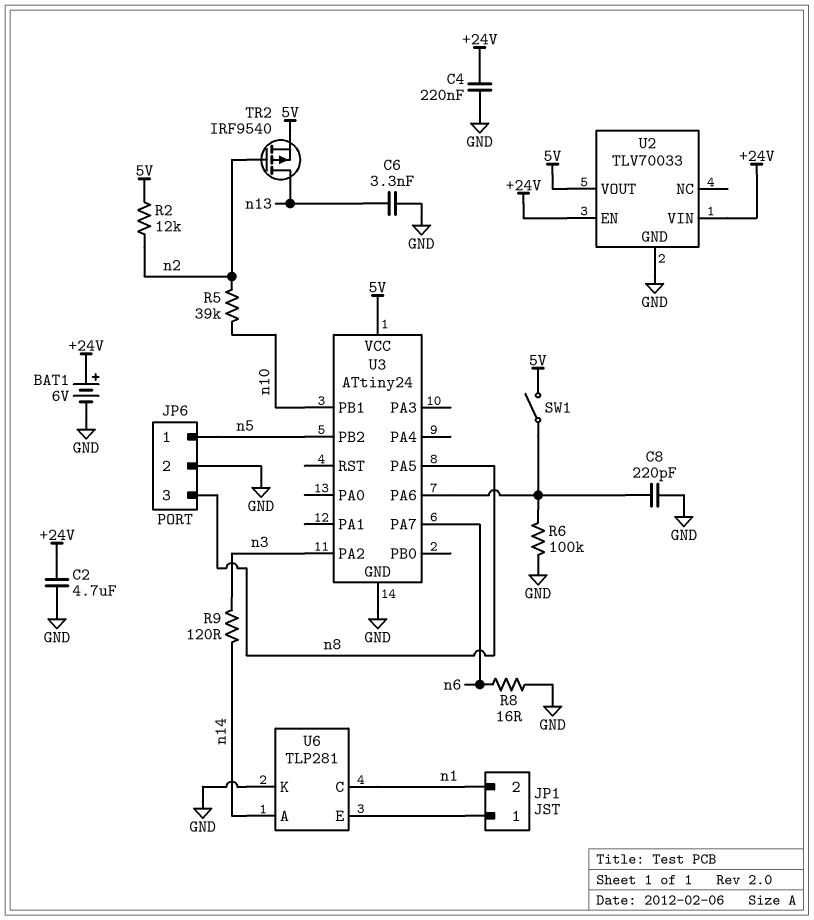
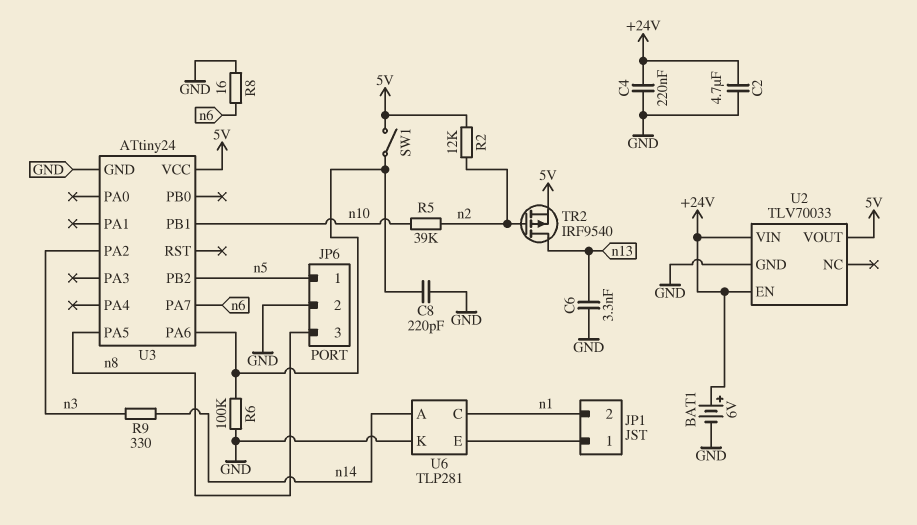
R9: 120 (n3, n14) -> 330 (n3, n14)

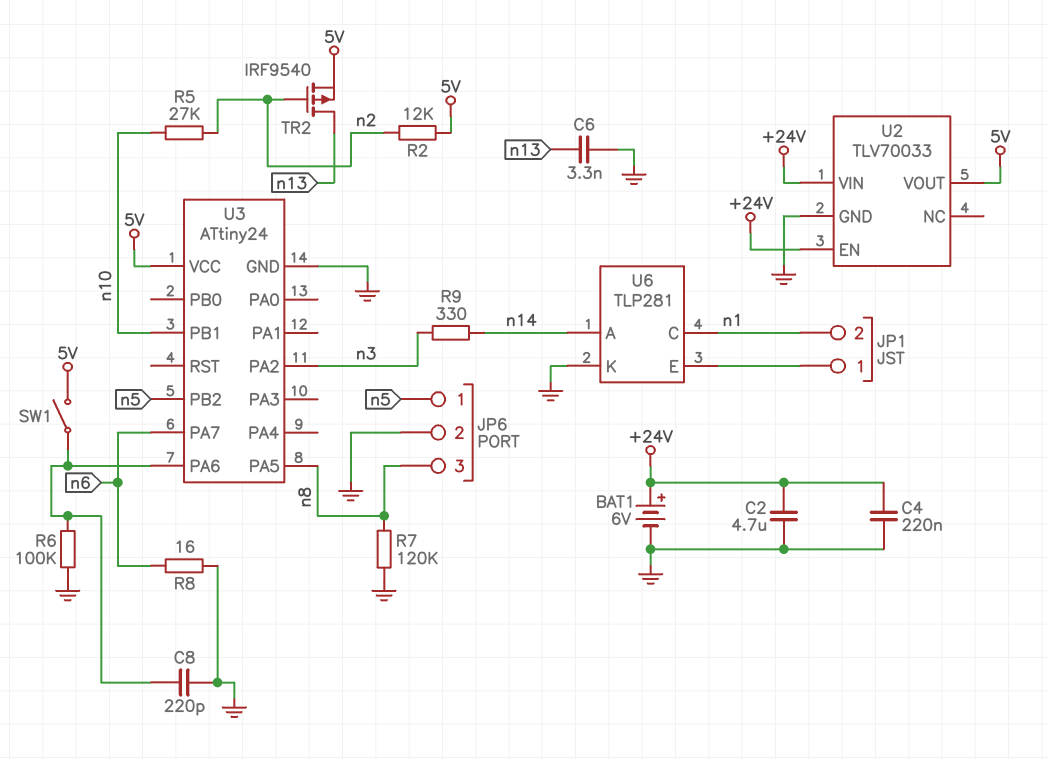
R5: 39k (n2, n10) -> 27k (n2, n10)
R7: none -> 120k (GND, n8)

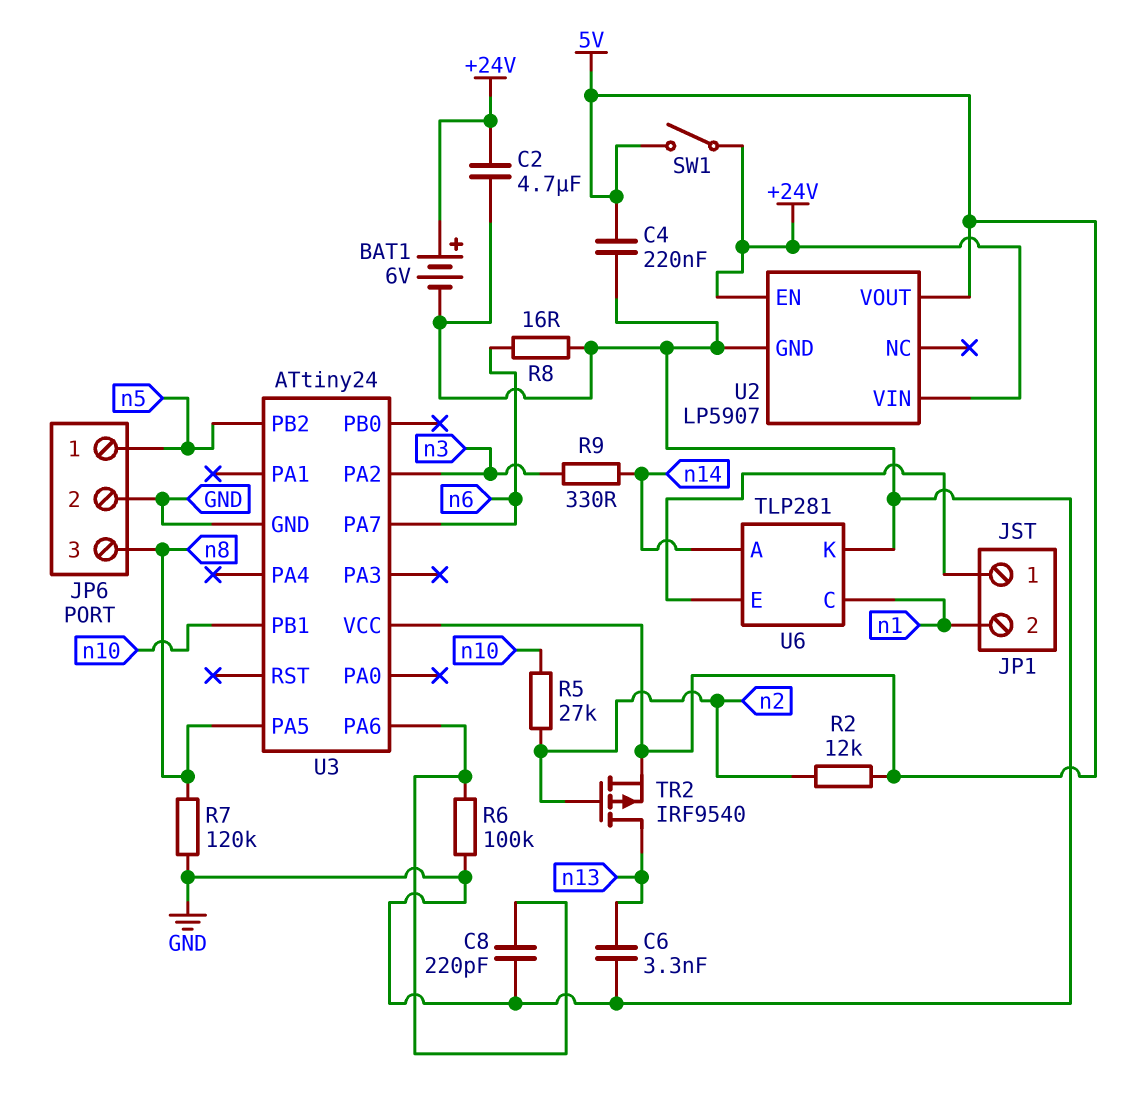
C4: 220nF (+24V, GND) -> 220nF (5V, GND)
SW1: switch (5V, U3/PA6) -> switch (+24V, 5V)
U2: TLV70033 -> LP5907

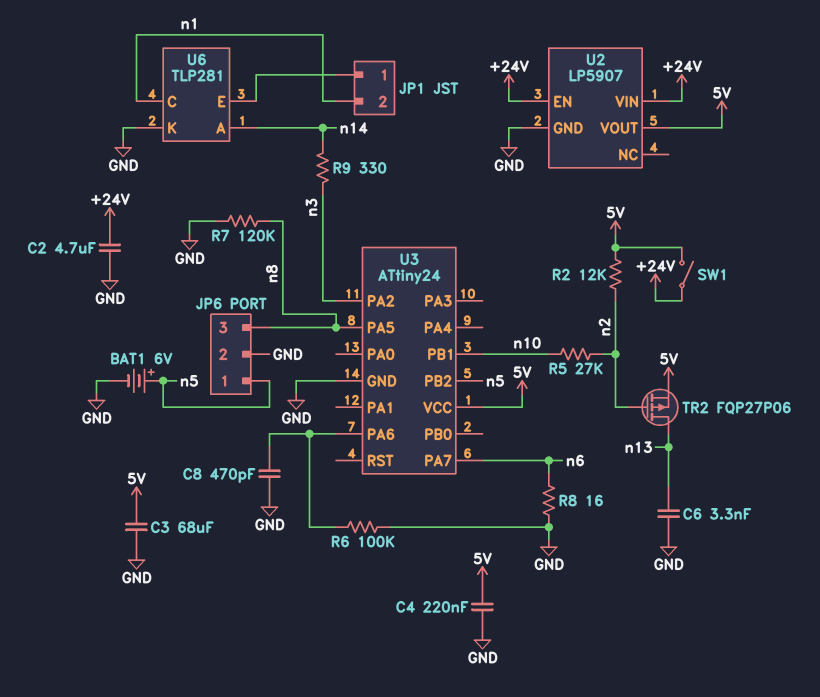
BAT1: 6V (plus +24V, minus GND) -> 6V (plus n5, minus GND)
C3: none -> 68uF (5V, GND)
C8: 220pF (GND, U3/PA6) -> 470pF (GND, U3/PA6)
TR2: PMOS IRF9540 (G n2, D n13, S 5V) -> PMOS FQP27P06 (G n2, D n13, S 5V)

